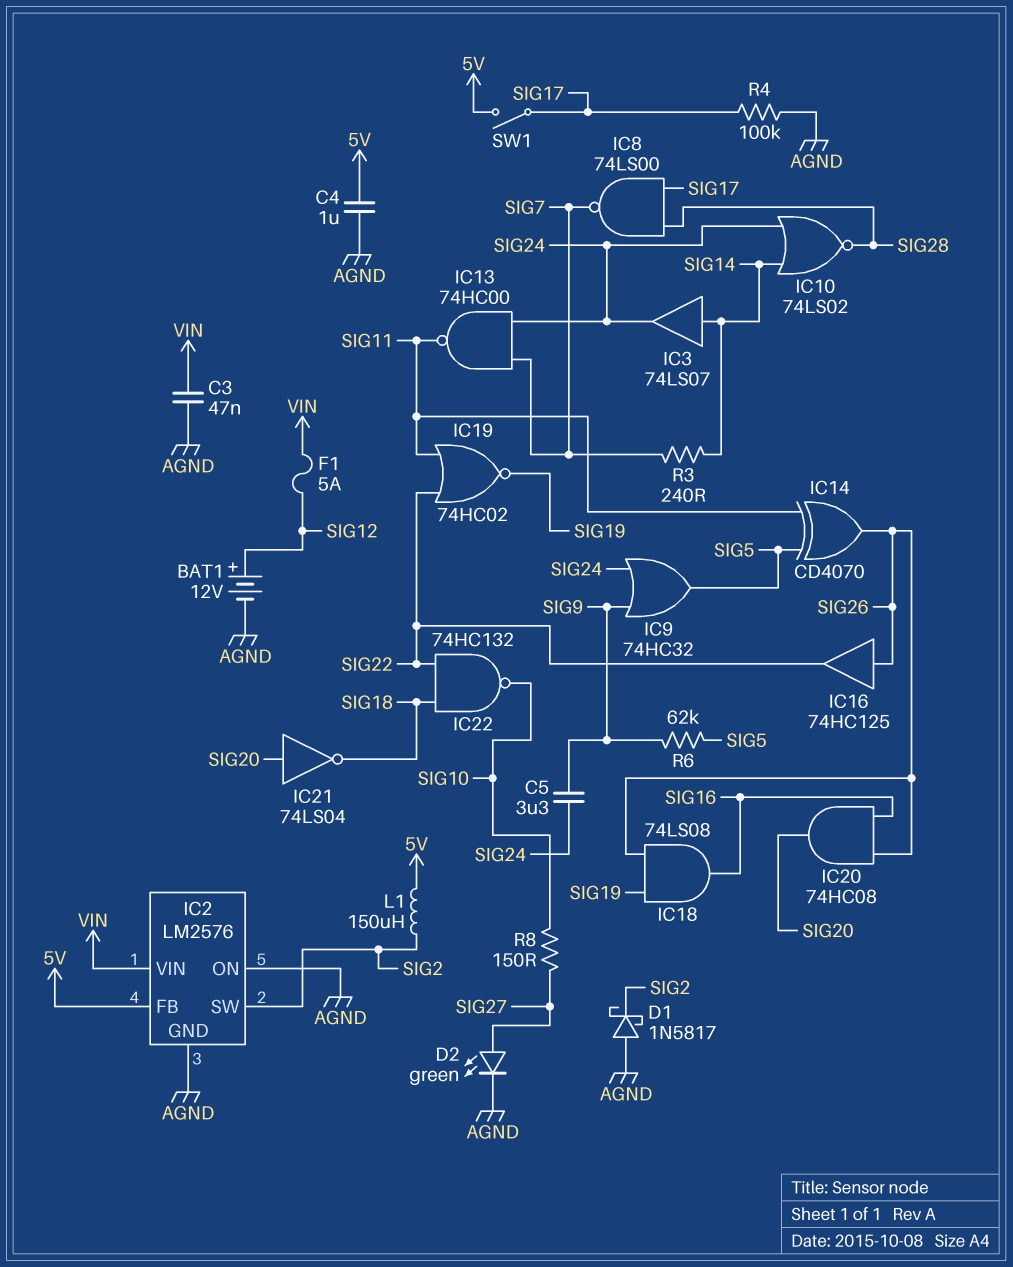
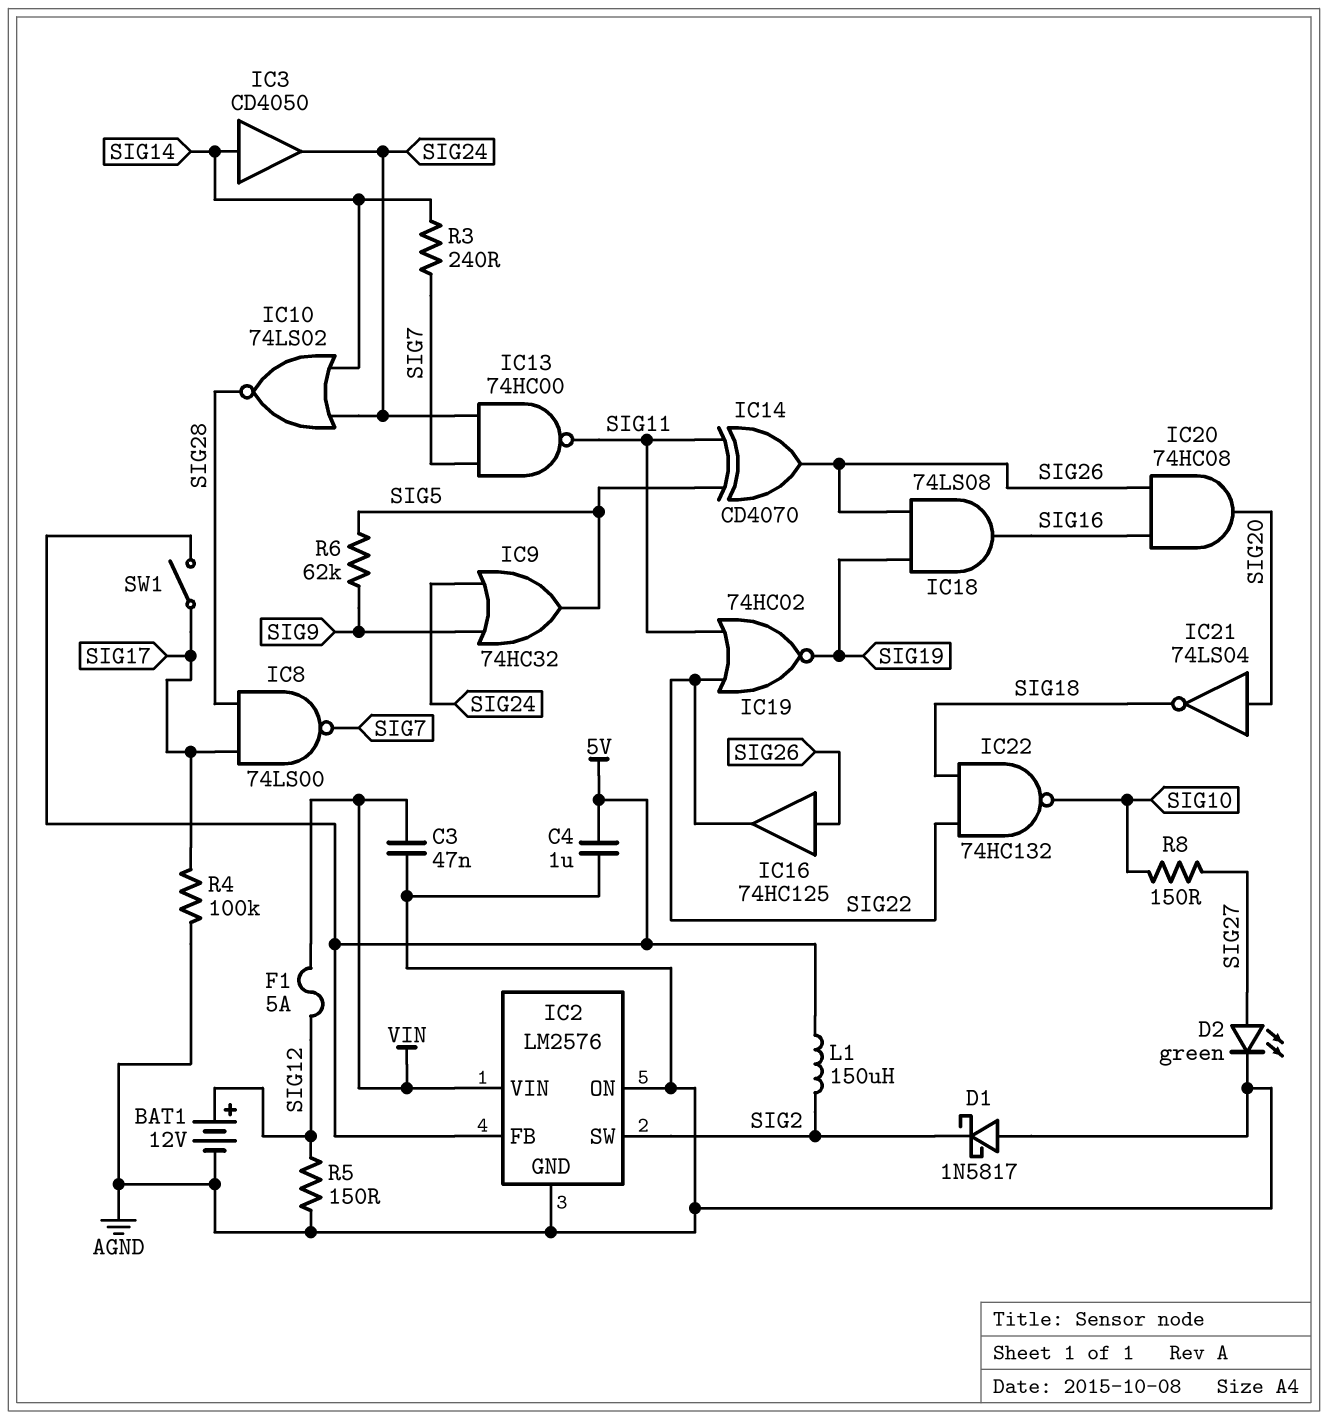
C5: 3.3uF (SIG9, SIG24) -> none
IC3: buffer 74LS07 (in SIG14, out SIG24) -> buffer CD4050 (in SIG14, out SIG24)
R5: none -> 150 (AGND, SIG12)

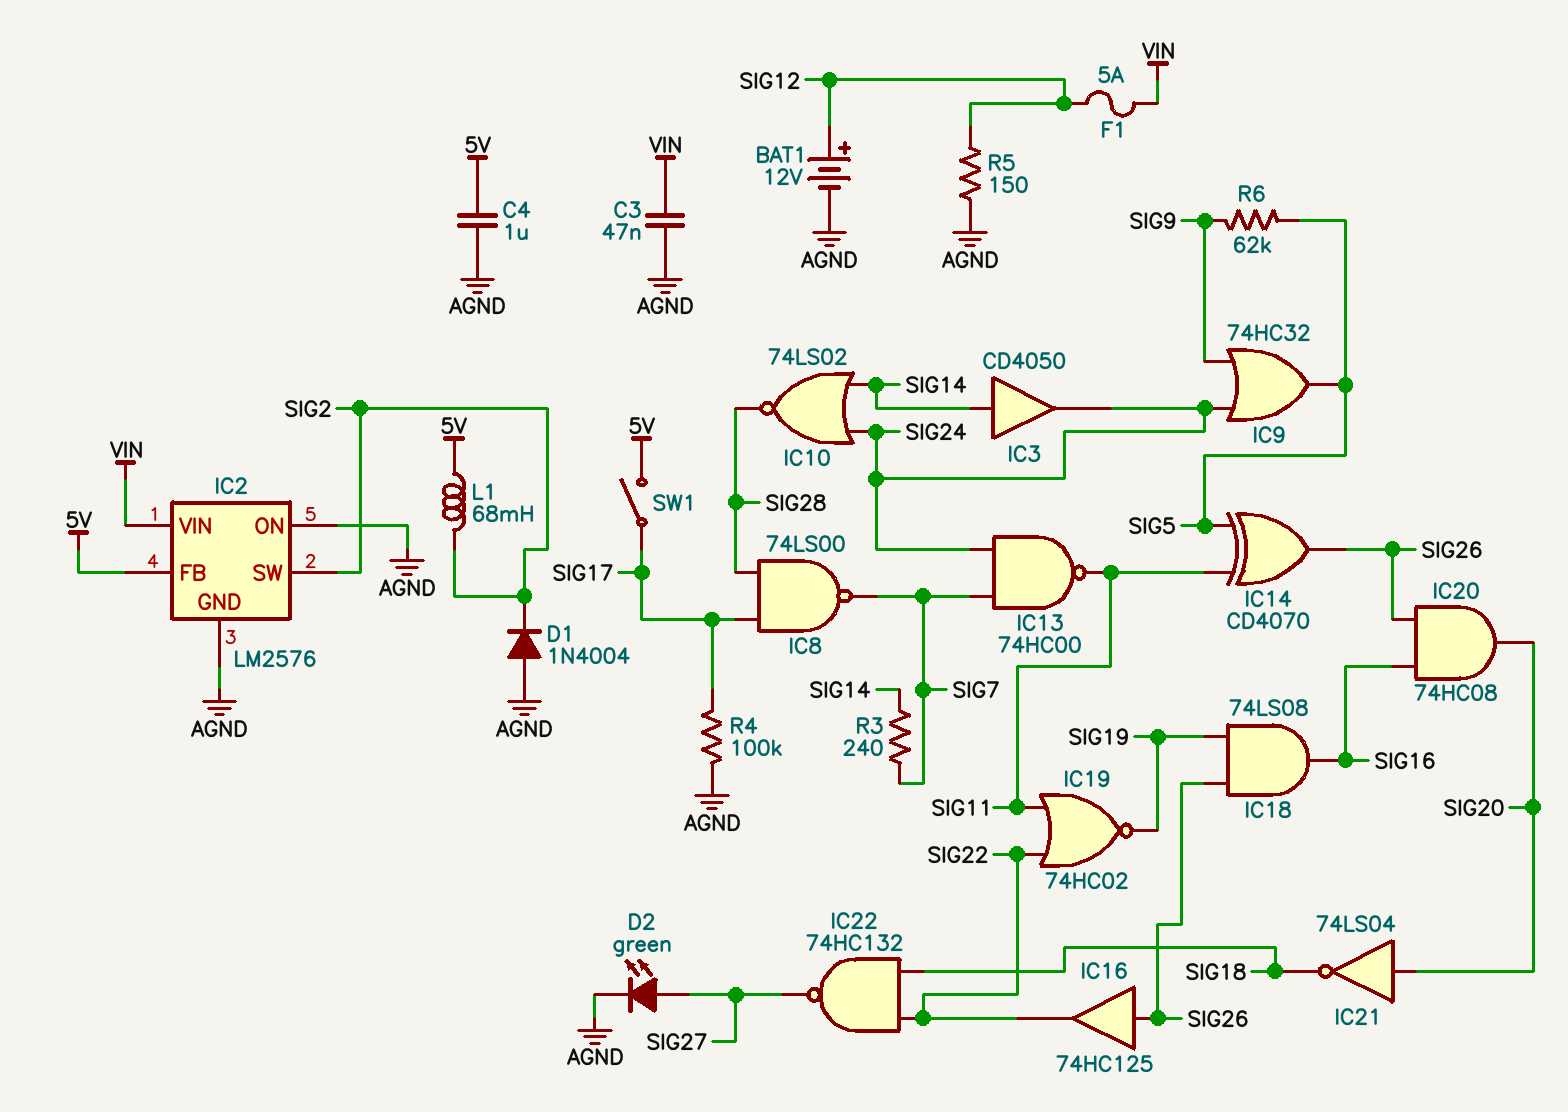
D1: schottky 1N5817 (A AGND, K SIG2) -> diode 1N4004 (A AGND, K SIG2)
IC22: NAND 74HC132 (in SIG18, in SIG22, out SIG10) -> NAND 74HC132 (in SIG18, in SIG22, out SIG27)
L1: 150uH (5V, SIG2) -> 68mH (5V, SIG2)
R8: 150 (SIG10, SIG27) -> none

